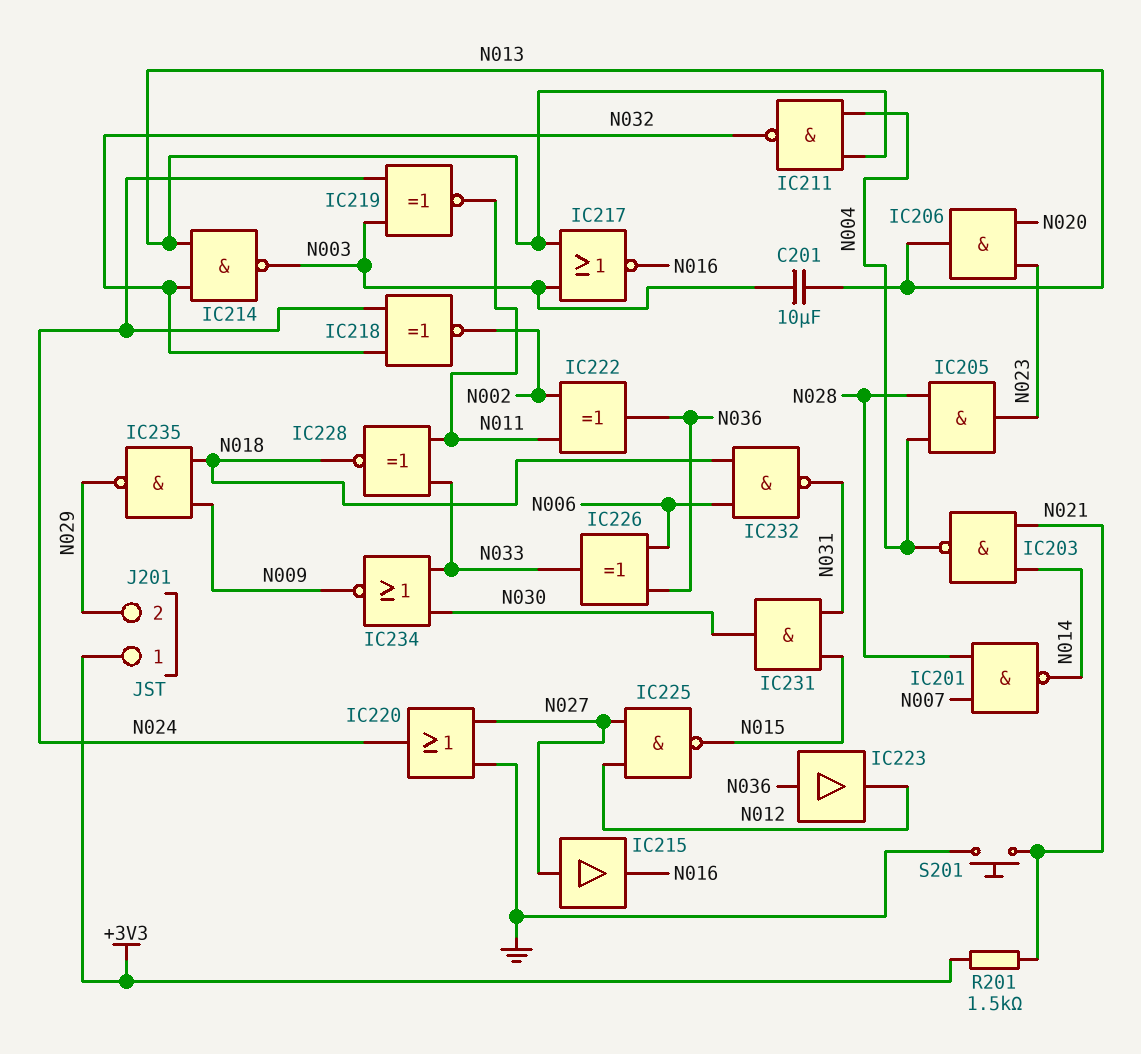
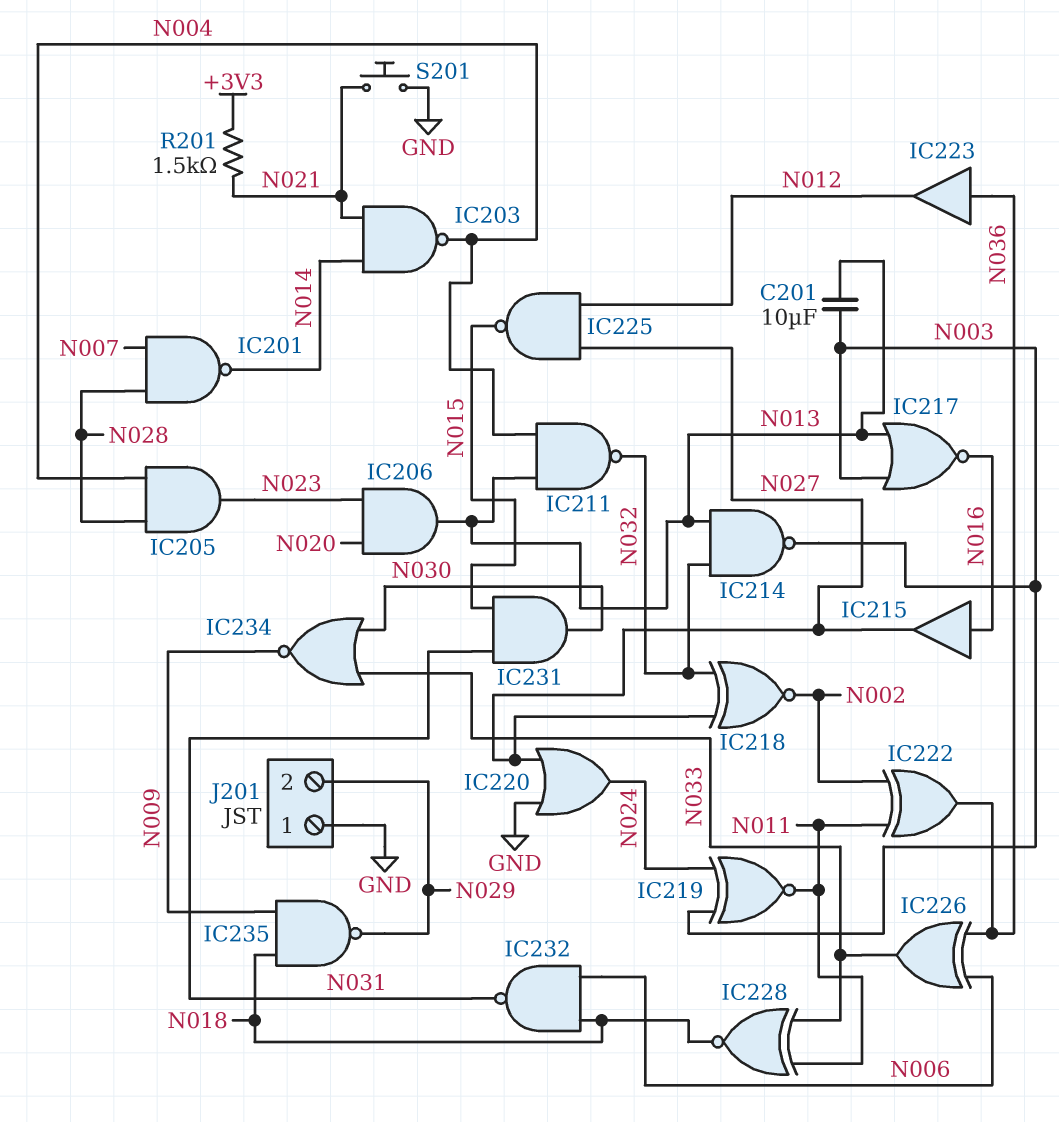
IC215: buffer (in N027, out N016) -> buffer (in N016, out N027)
IC218: XNOR (in N024, in N032, out N002) -> XNOR (in N027, in N032, out N002)
J201 pin 1: +3V3 -> GND

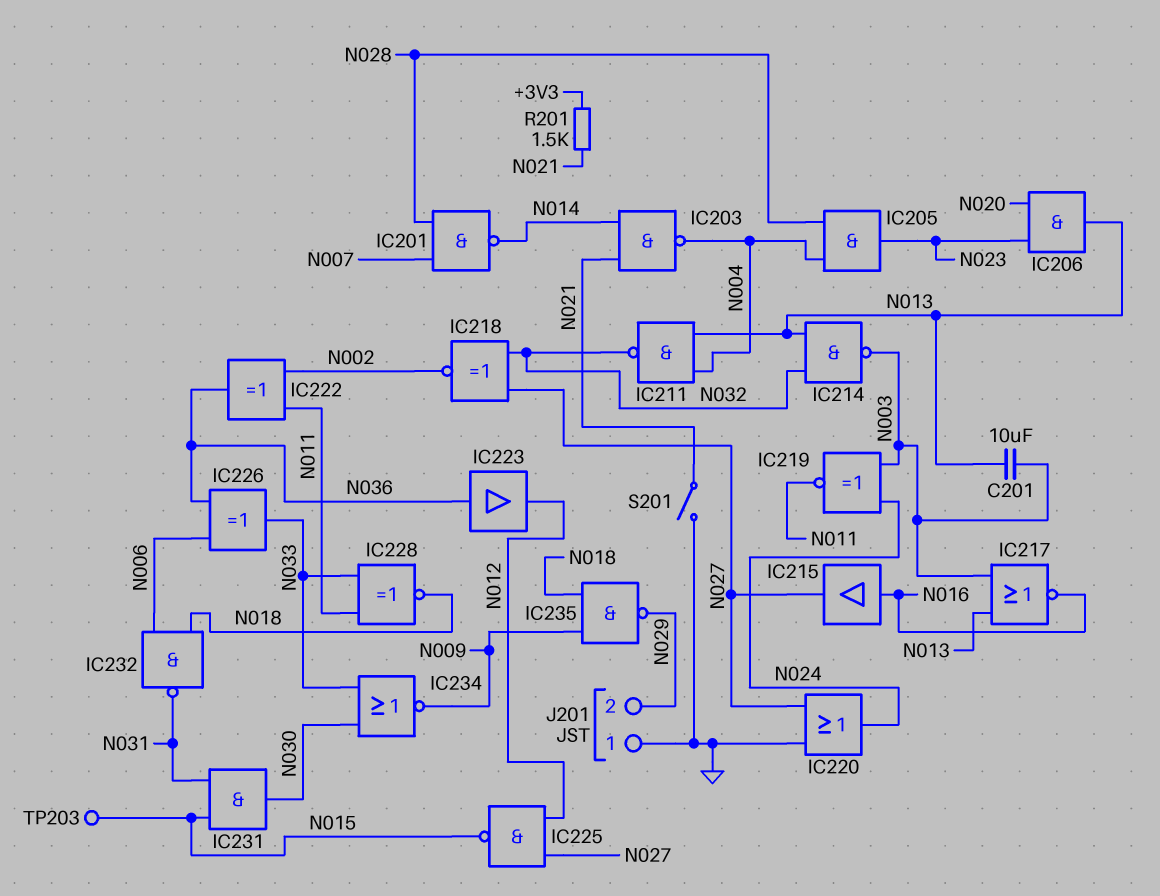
S201: button (GND, N021) -> switch (GND, N021)
TP203: none -> test point (N015)

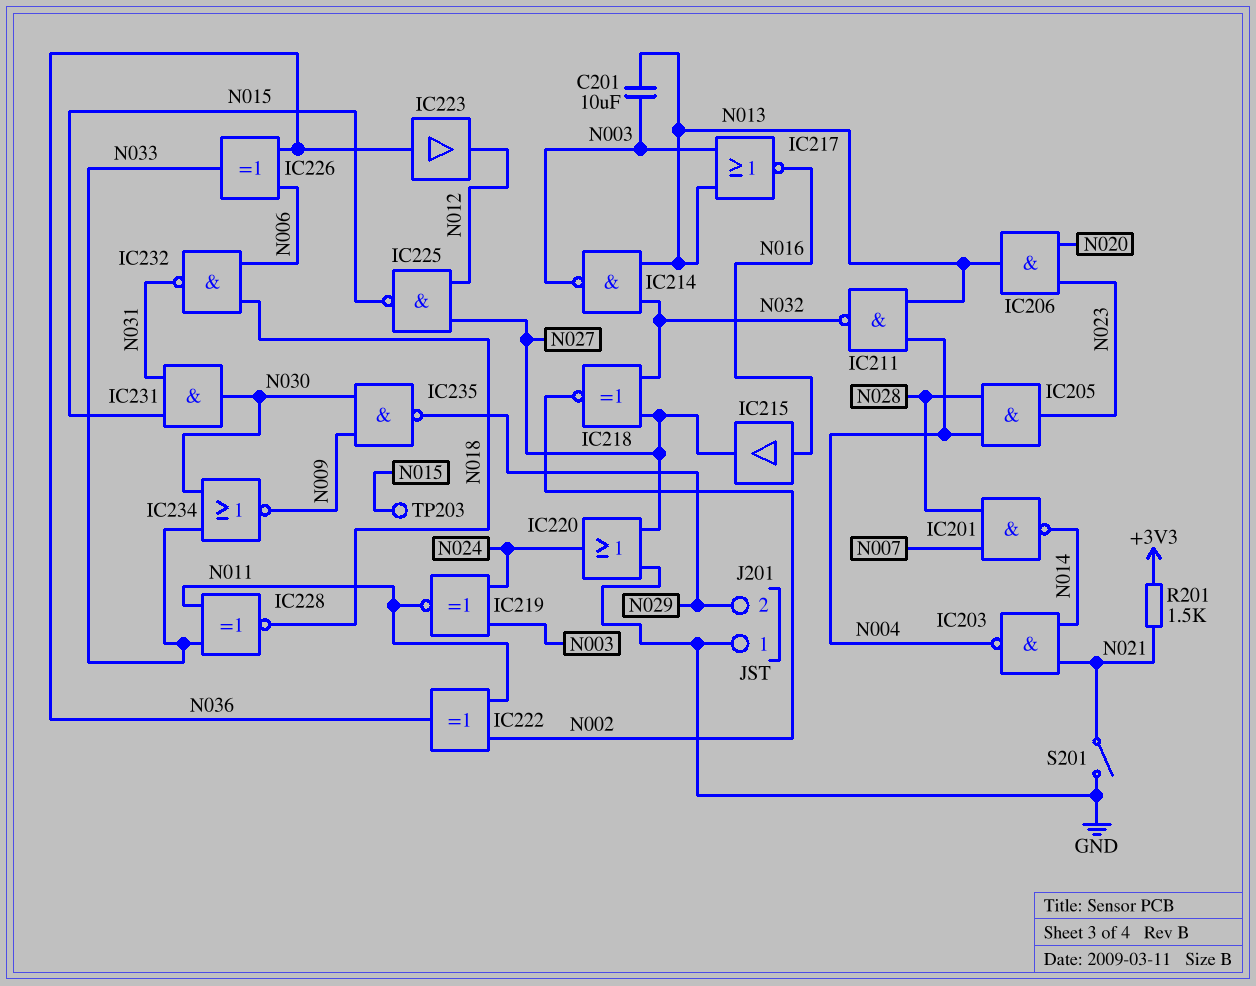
IC235: NAND (in N009, in N018, out N029) -> NAND (in N009, in N030, out N029)

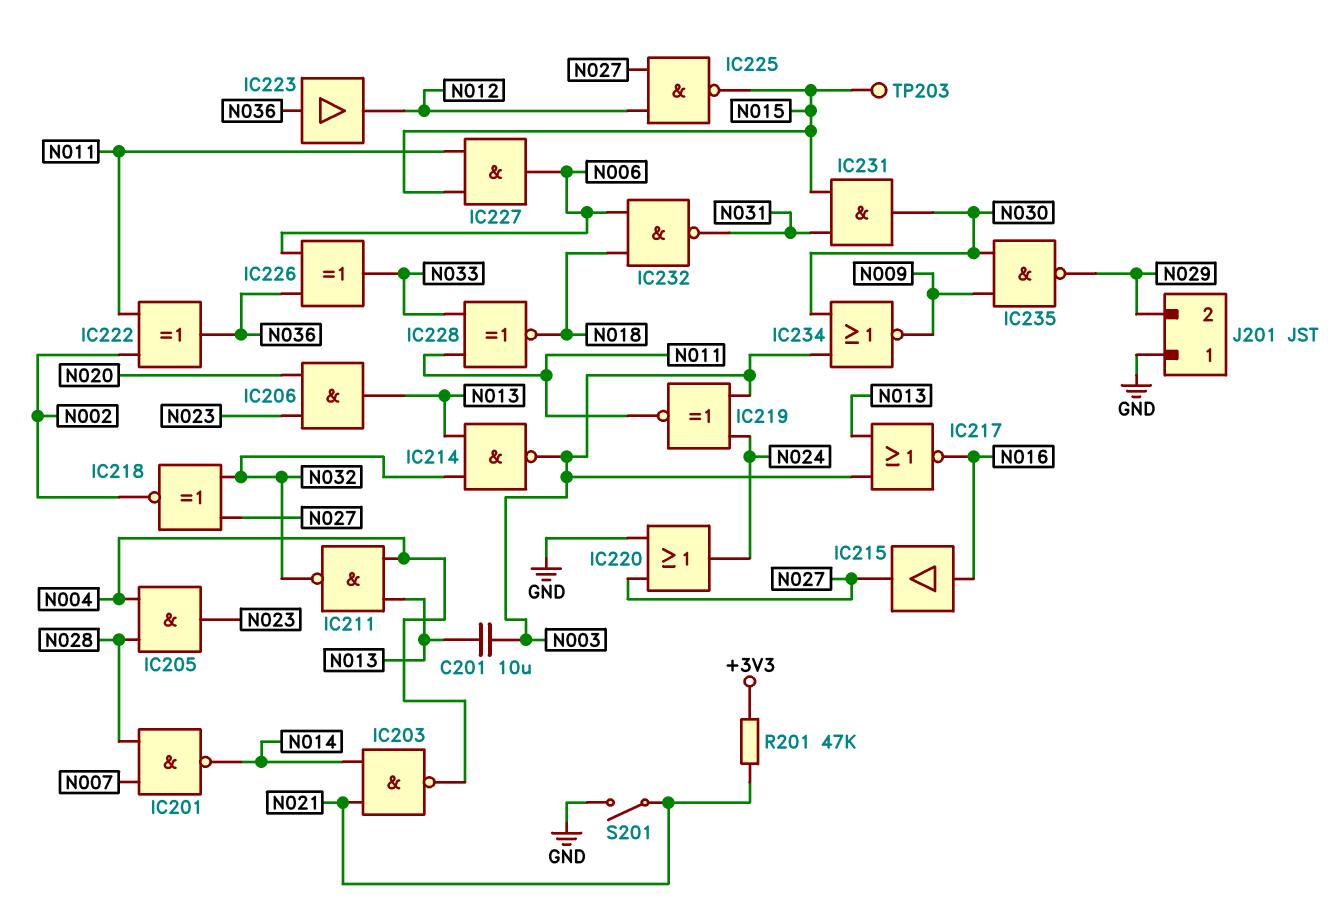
IC227: none -> AND (in N011, in N015, out N006)
IC234: NOR (in N030, in N033, out N009) -> NOR (in N003, in N030, out N009)
R201: 1.5k (+3V3, N021) -> 47k (+3V3, N021)

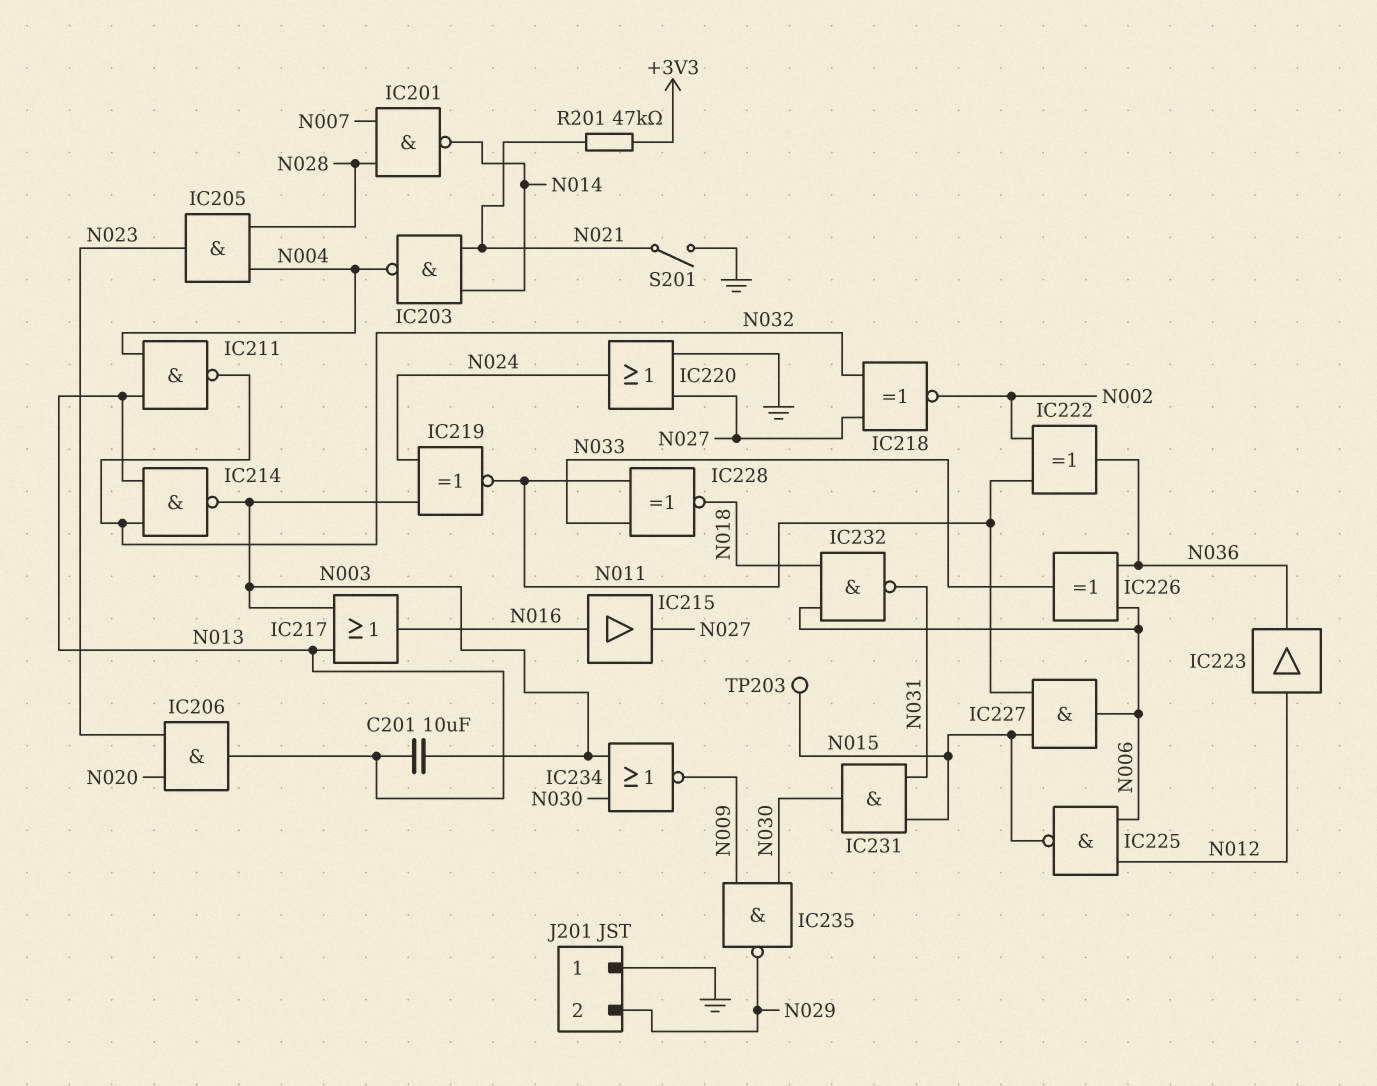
IC217: NOR (in N003, in N013, out N016) -> OR (in N003, in N013, out N016)
IC223: buffer (in N036, out N012) -> buffer (in N012, out N036)
IC225: NAND (in N012, in N027, out N015) -> NAND (in N006, in N012, out N015)

